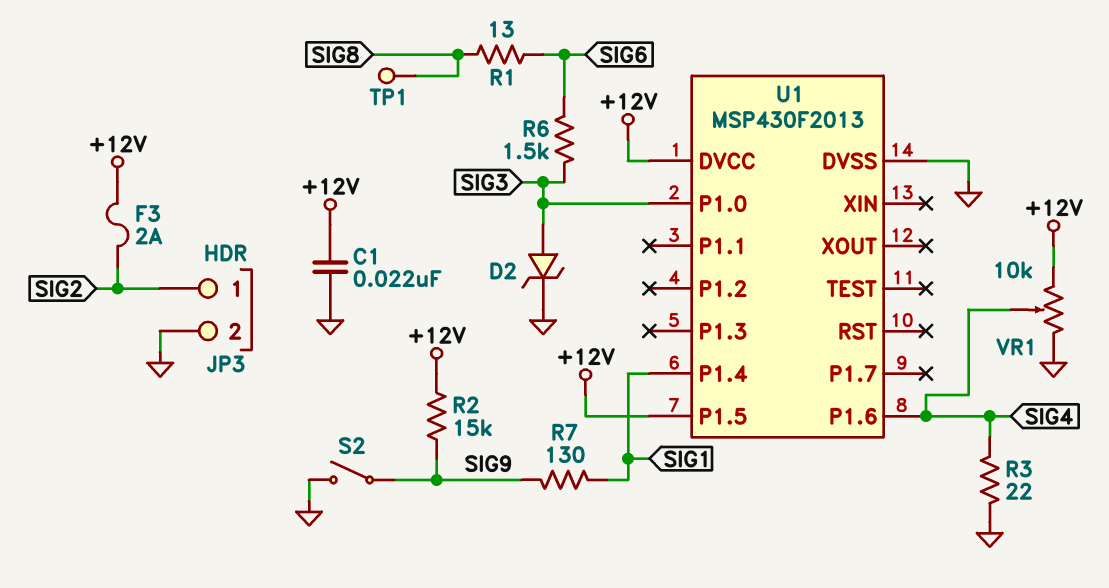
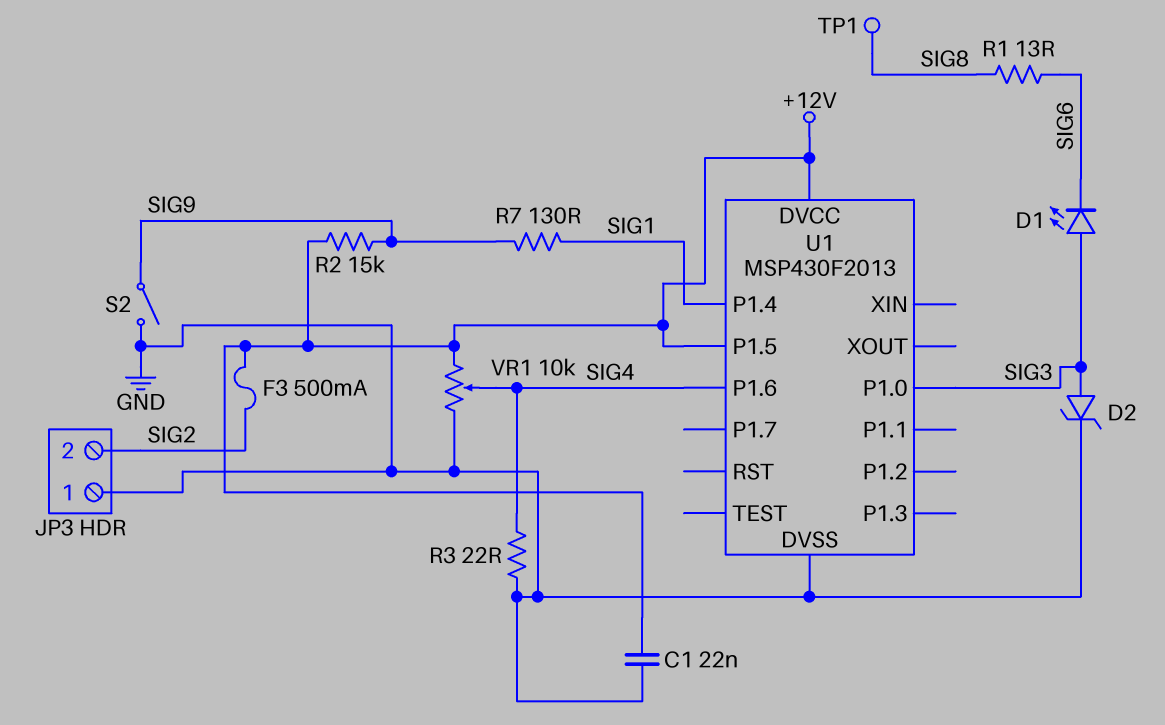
D1: none -> LED (A SIG3, K SIG6)
F3: 2A (+12V, SIG2) -> 500mA (+12V, SIG2)
JP3 pin 1: SIG2 -> GND
JP3 pin 2: GND -> SIG2
R6: 1.5k (SIG3, SIG6) -> none

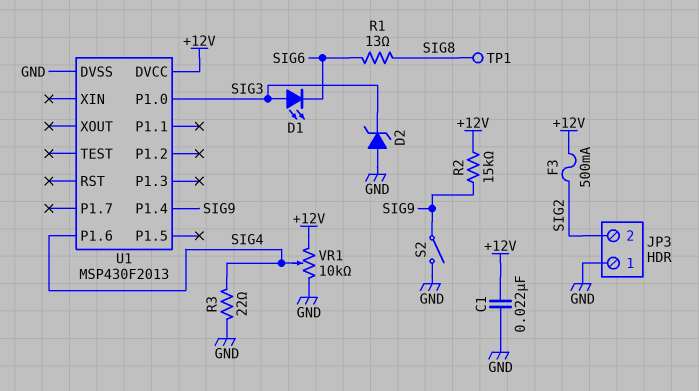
D2: zener (A SIG3, K GND) -> zener (A GND, K SIG3)
R7: 130 (SIG1, SIG9) -> none
U1 pin P1.4: SIG1 -> SIG9
U1 pin P1.5: +12V -> none

